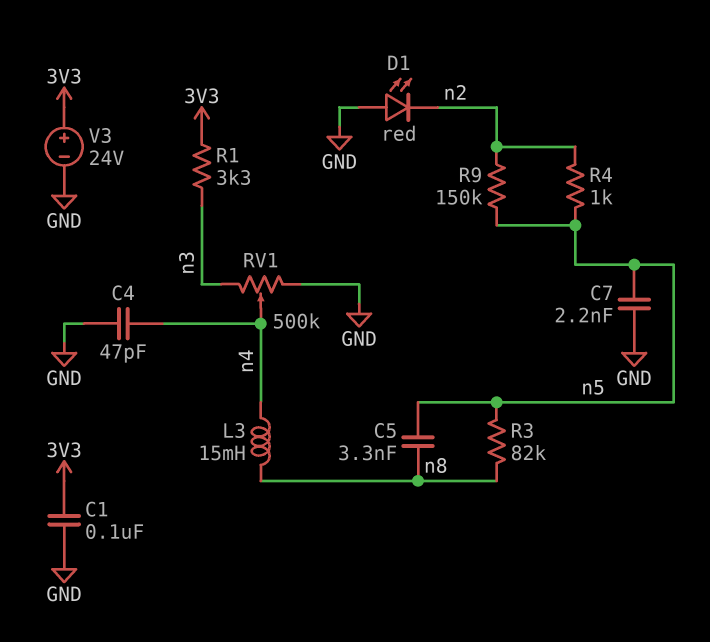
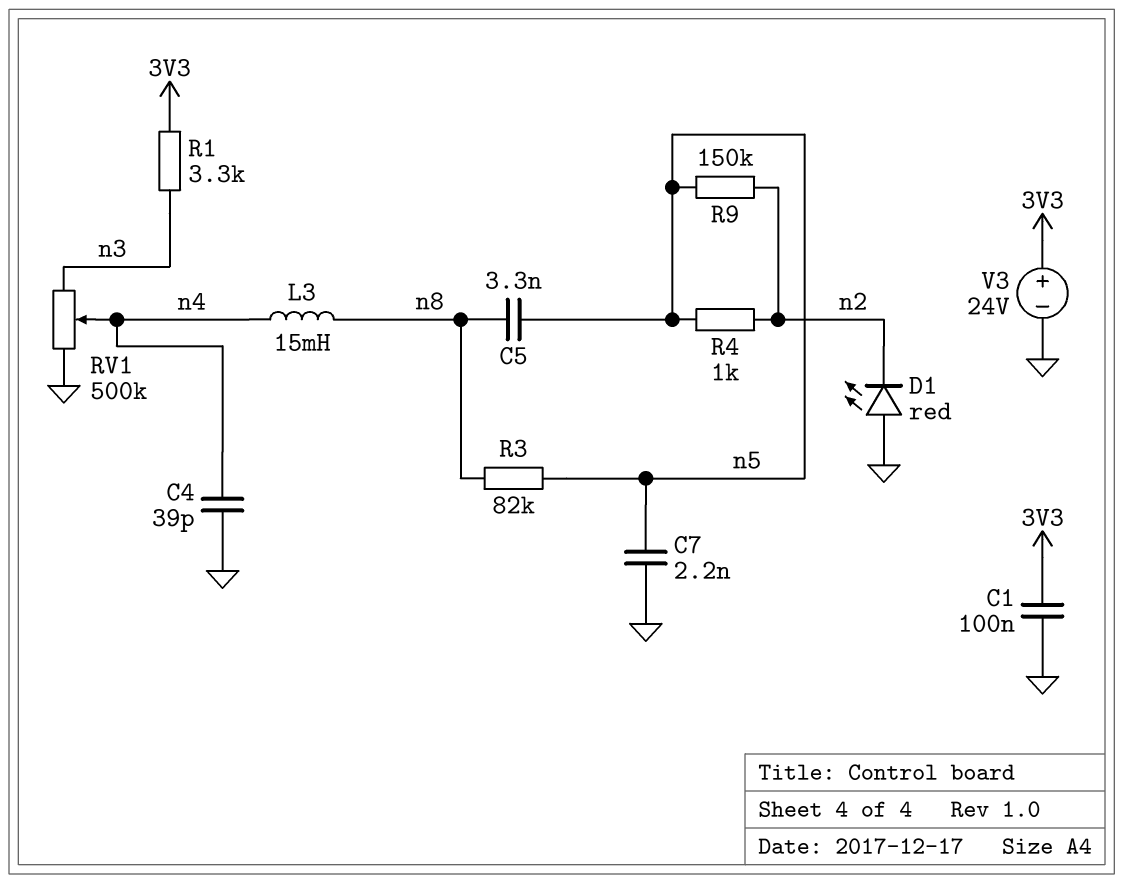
C4: 47pF (GND, n4) -> 39pF (GND, n4)

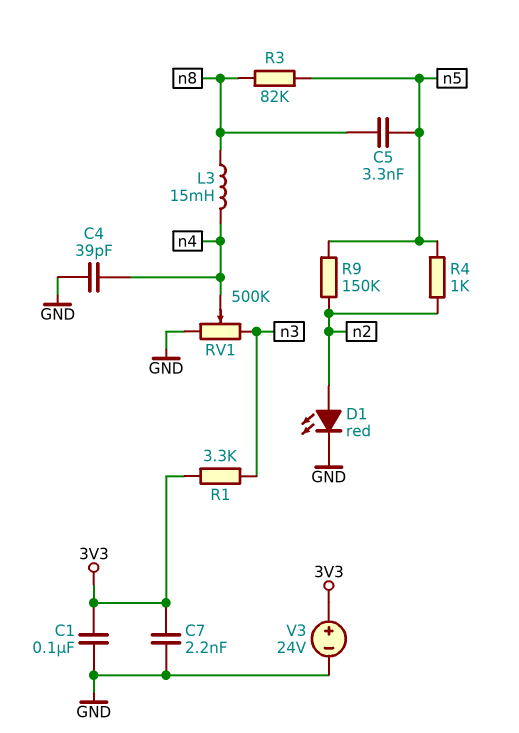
C7: 2.2nF (GND, n5) -> 2.2nF (3V3, GND)
D1: LED red (A GND, K n2) -> LED red (A n2, K GND)

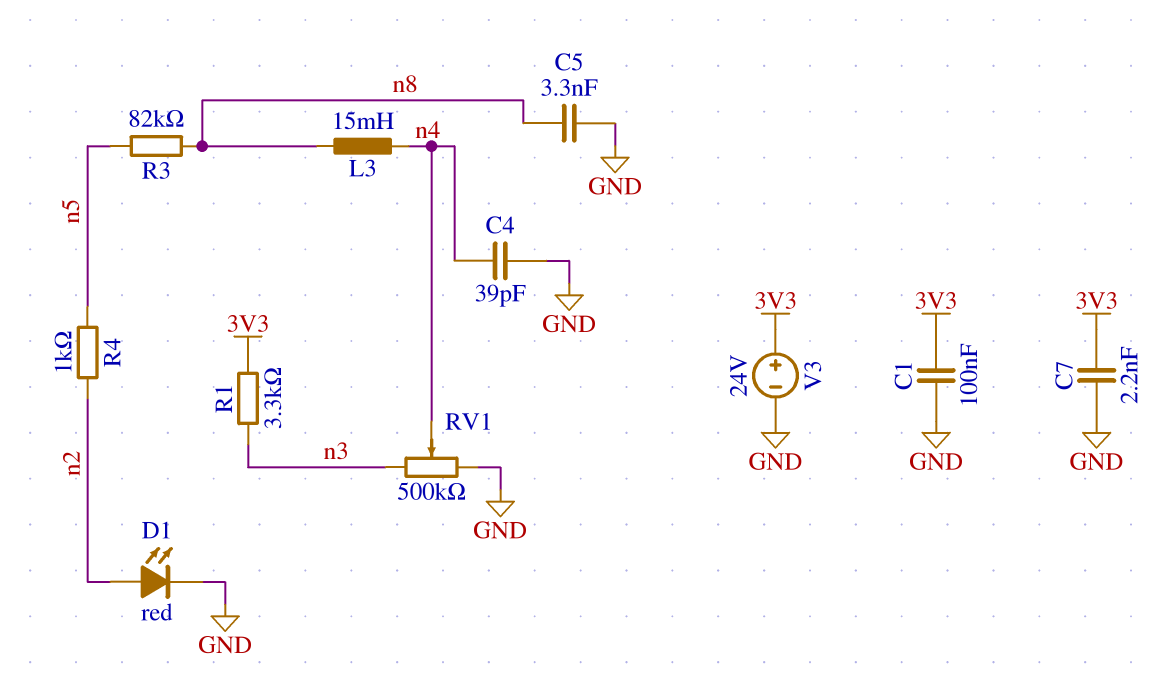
C5: 3.3nF (n5, n8) -> 3.3nF (GND, n8)
R9: 150k (n2, n5) -> none

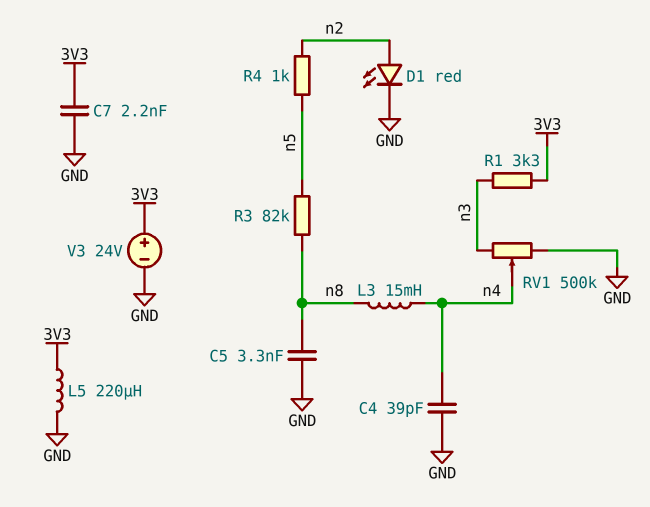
C1: 100nF (3V3, GND) -> none
L5: none -> 220uH (3V3, GND)

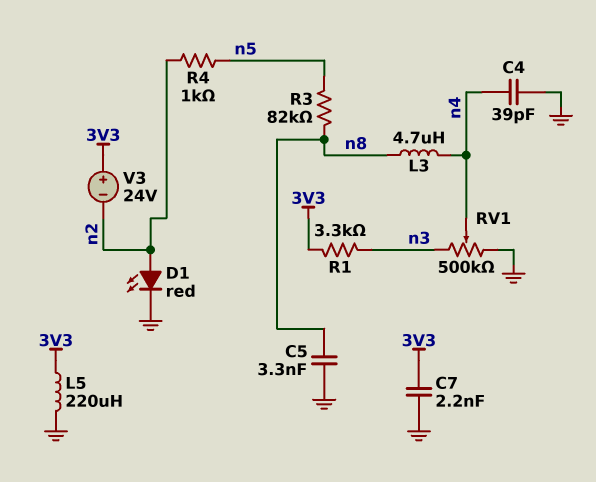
L3: 15mH (n4, n8) -> 4.7uH (n4, n8)
V3: 24V (plus 3V3, minus GND) -> 24V (plus 3V3, minus n2)

